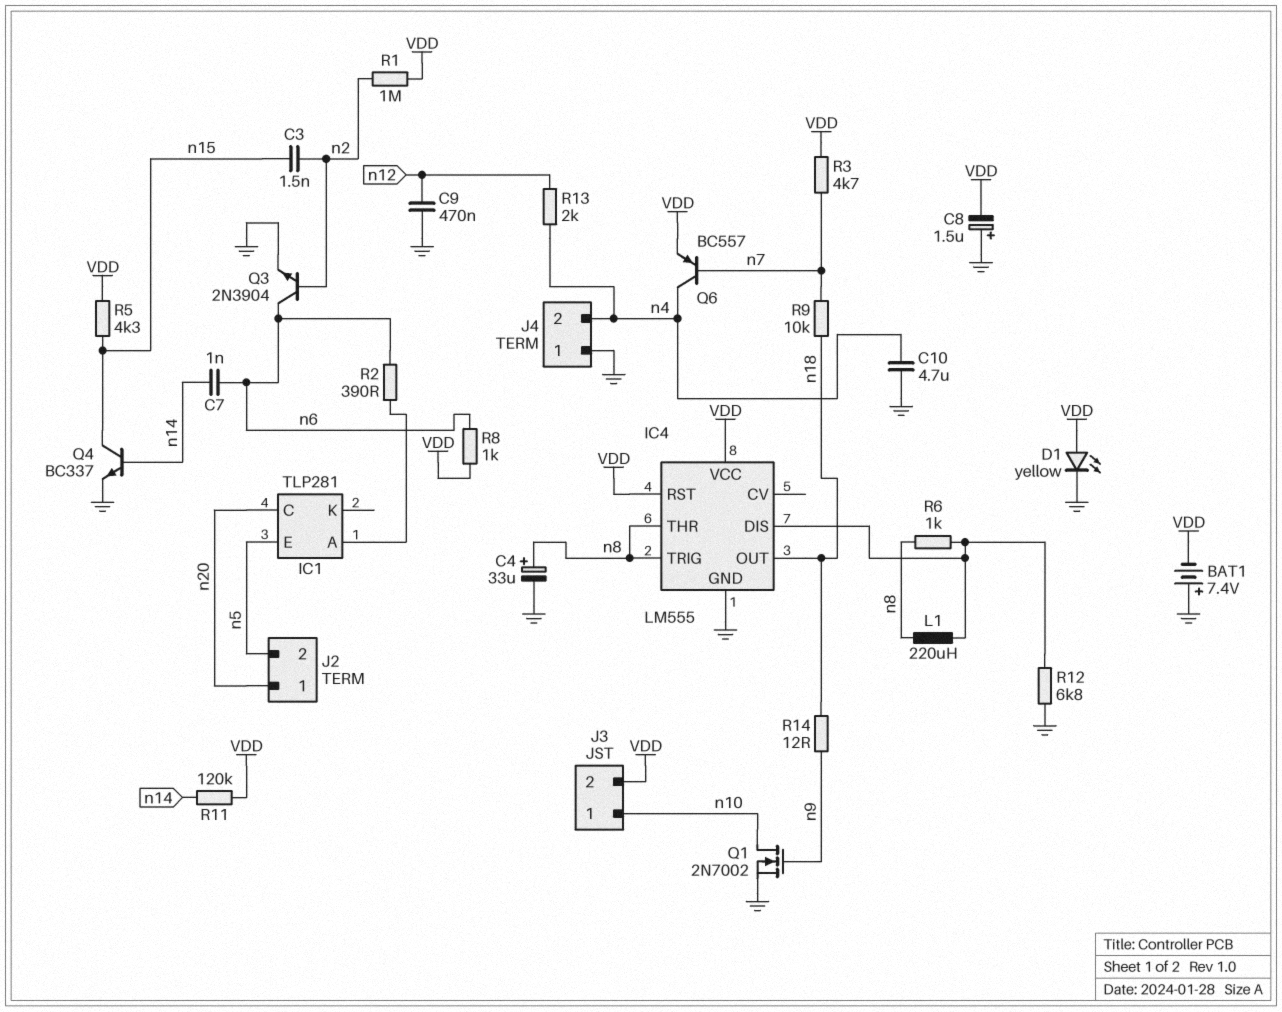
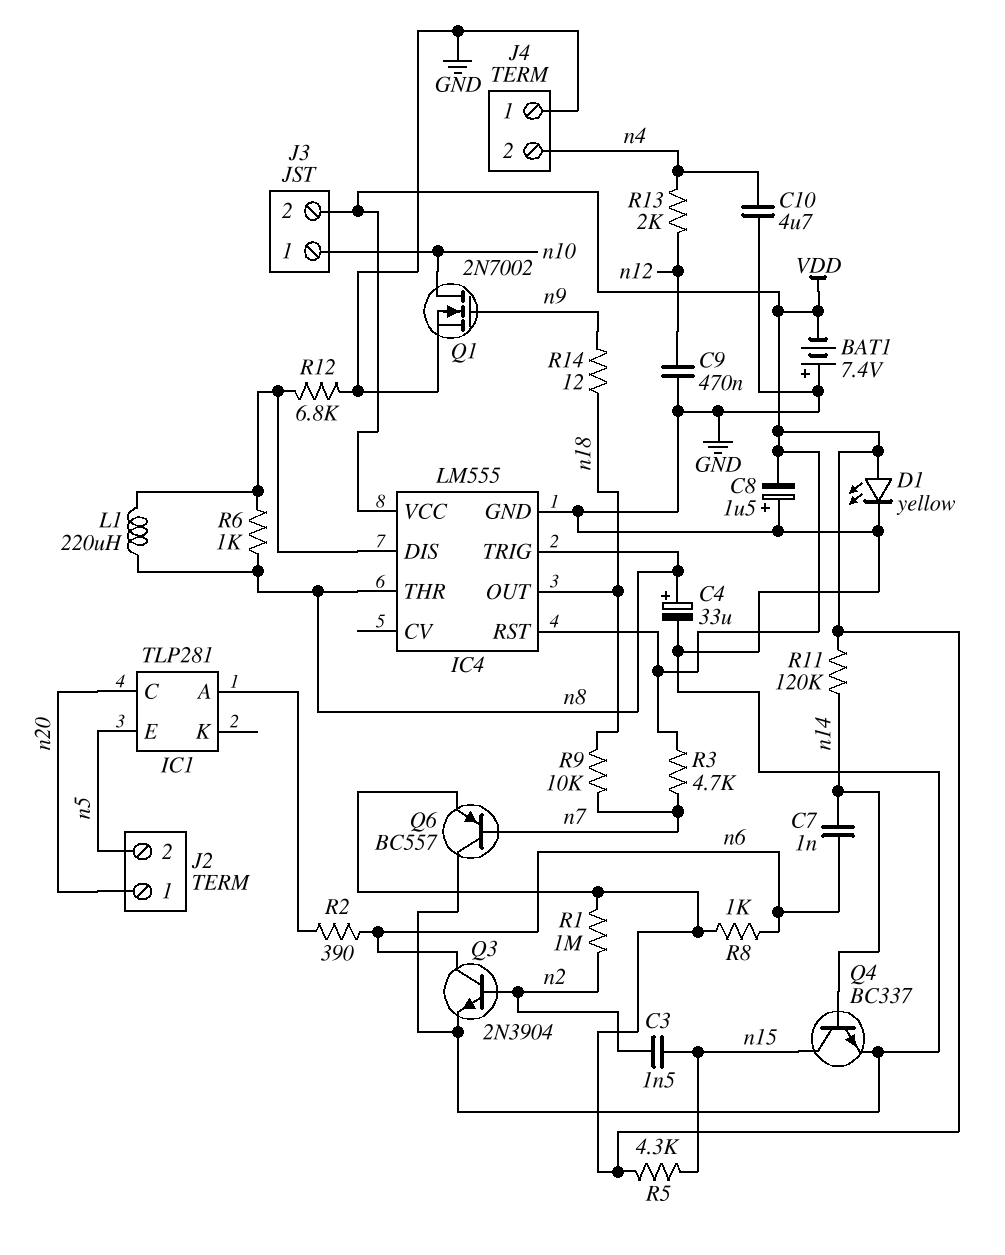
Q6: PNP BC557 (B n7, C n4, E VDD) -> PNP BC557 (B n7, C GND, E VDD)

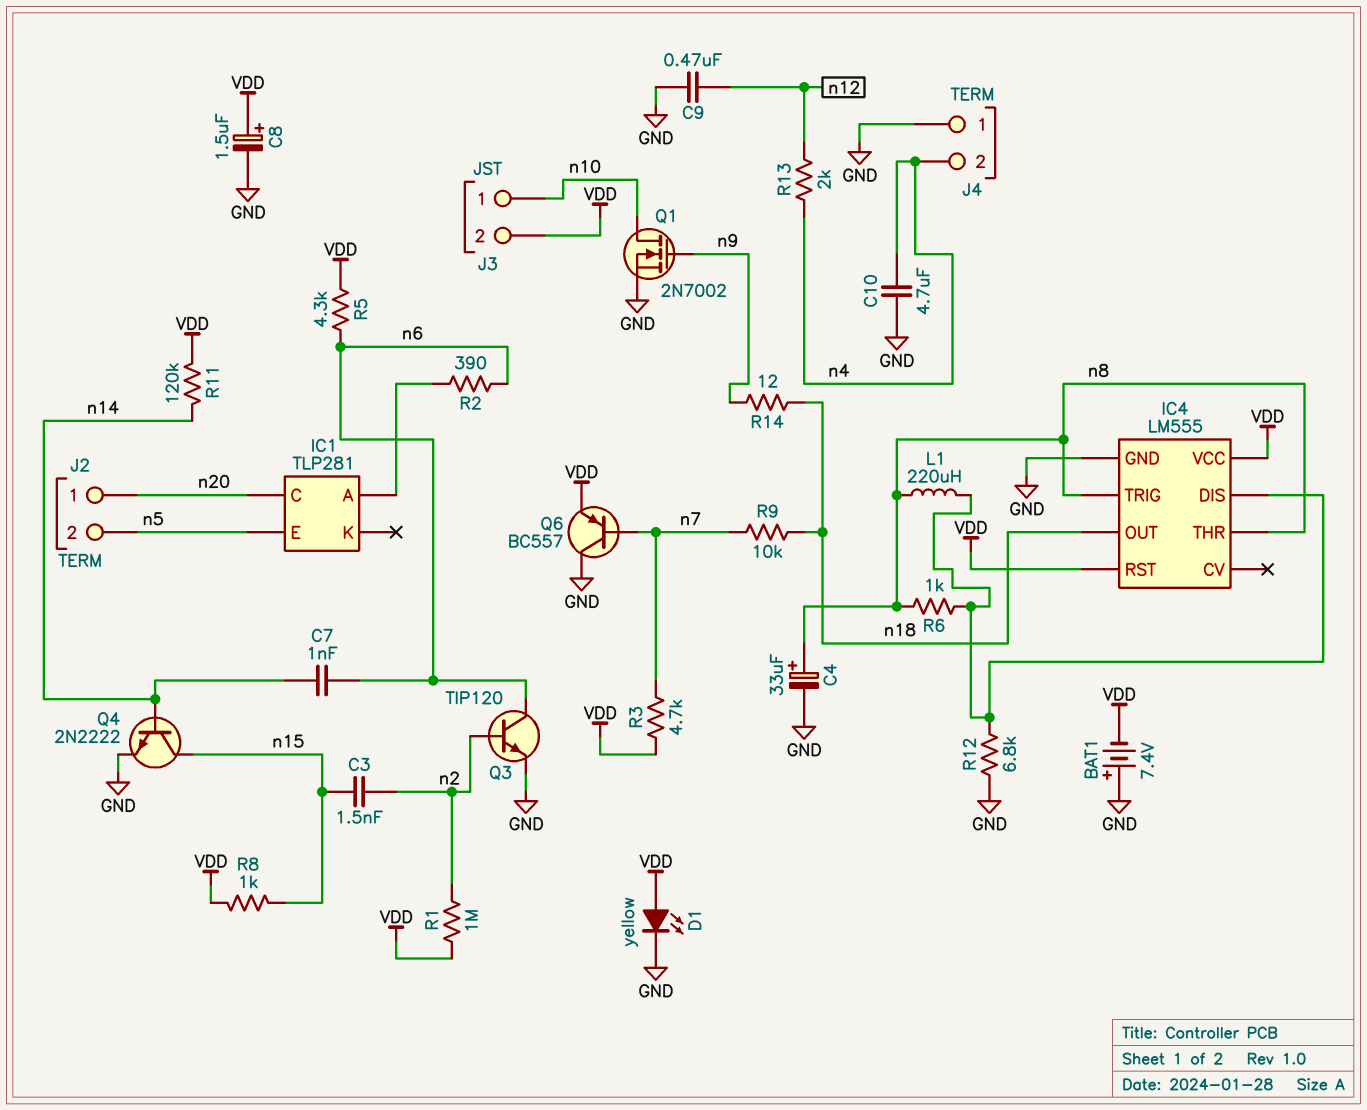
C8: 1.5uF (plus GND, minus VDD) -> 1.5uF (plus VDD, minus GND)
Q3: NPN 2N3904 (B n2, C n6, E GND) -> NPN TIP120 (B n2, C n6, E GND)
Q4: NPN BC337 (B n14, C n15, E GND) -> NPN 2N2222 (B n14, C n15, E GND)
R5: 4.3k (VDD, n15) -> 4.3k (VDD, n6)
R8: 1k (VDD, n6) -> 1k (VDD, n15)

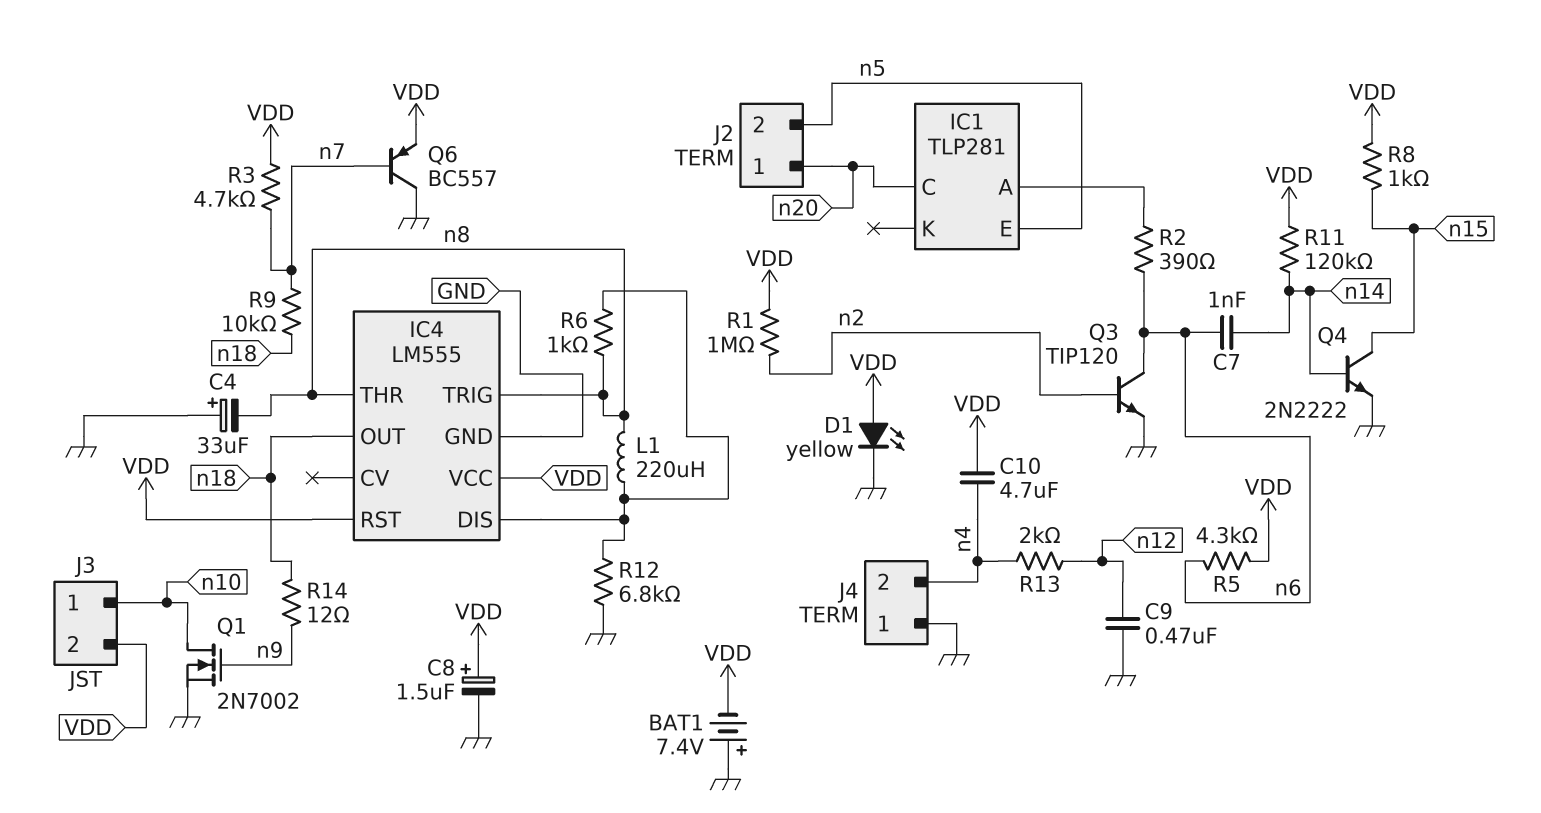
C3: 1.5nF (n2, n15) -> none
C4: 33uF (plus n8, minus GND) -> 33uF (plus GND, minus n8)
C10: 4.7uF (GND, n4) -> 4.7uF (VDD, n4)

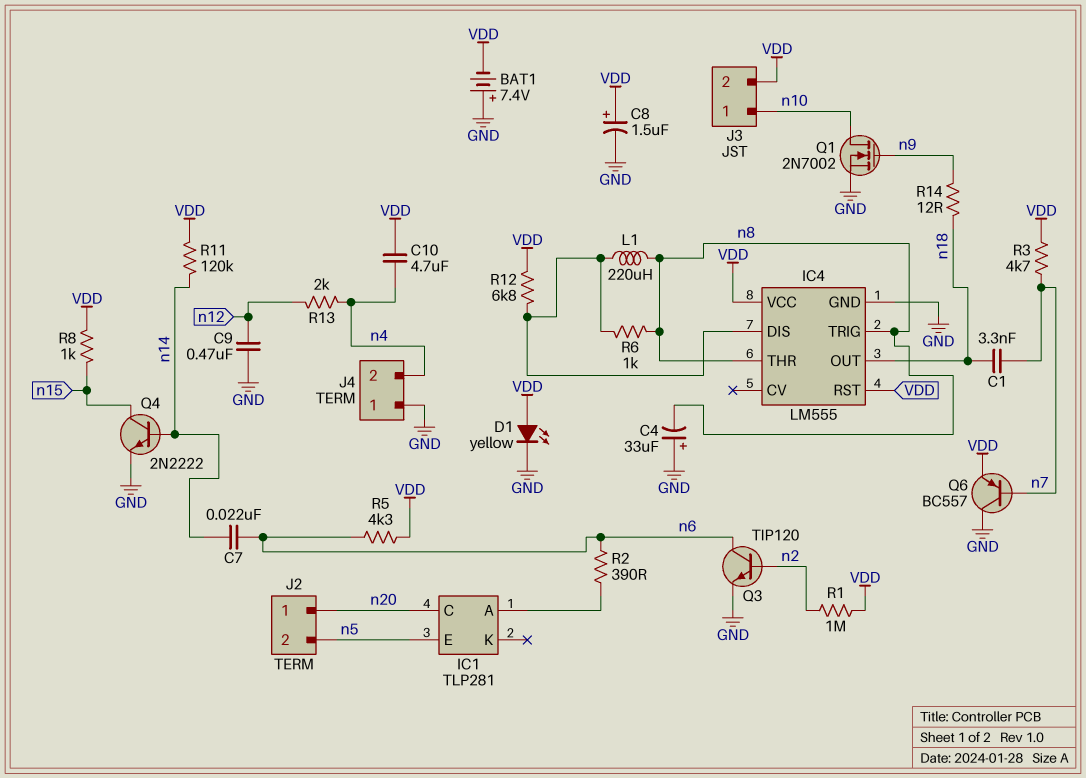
C1: none -> 3.3nF (n7, n18)
C7: 1nF (n6, n14) -> 22nF (n6, n14)
R9: 10k (n7, n18) -> none
R12: 6.8k (GND, IC4/DIS) -> 6.8k (IC4/DIS, VDD)

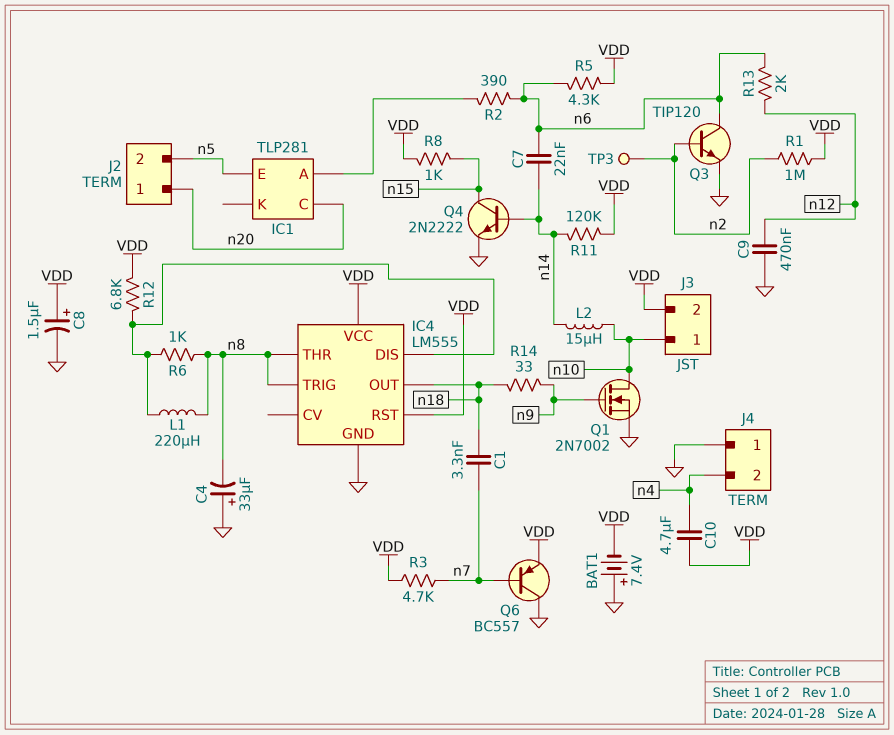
D1: LED yellow (A VDD, K GND) -> none
L2: none -> 15uH (n10, n14)
R13: 2k (n4, n12) -> 2k (n6, n12)
R14: 12 (n9, n18) -> 33 (n9, n18)
TP3: none -> test point (n2)

